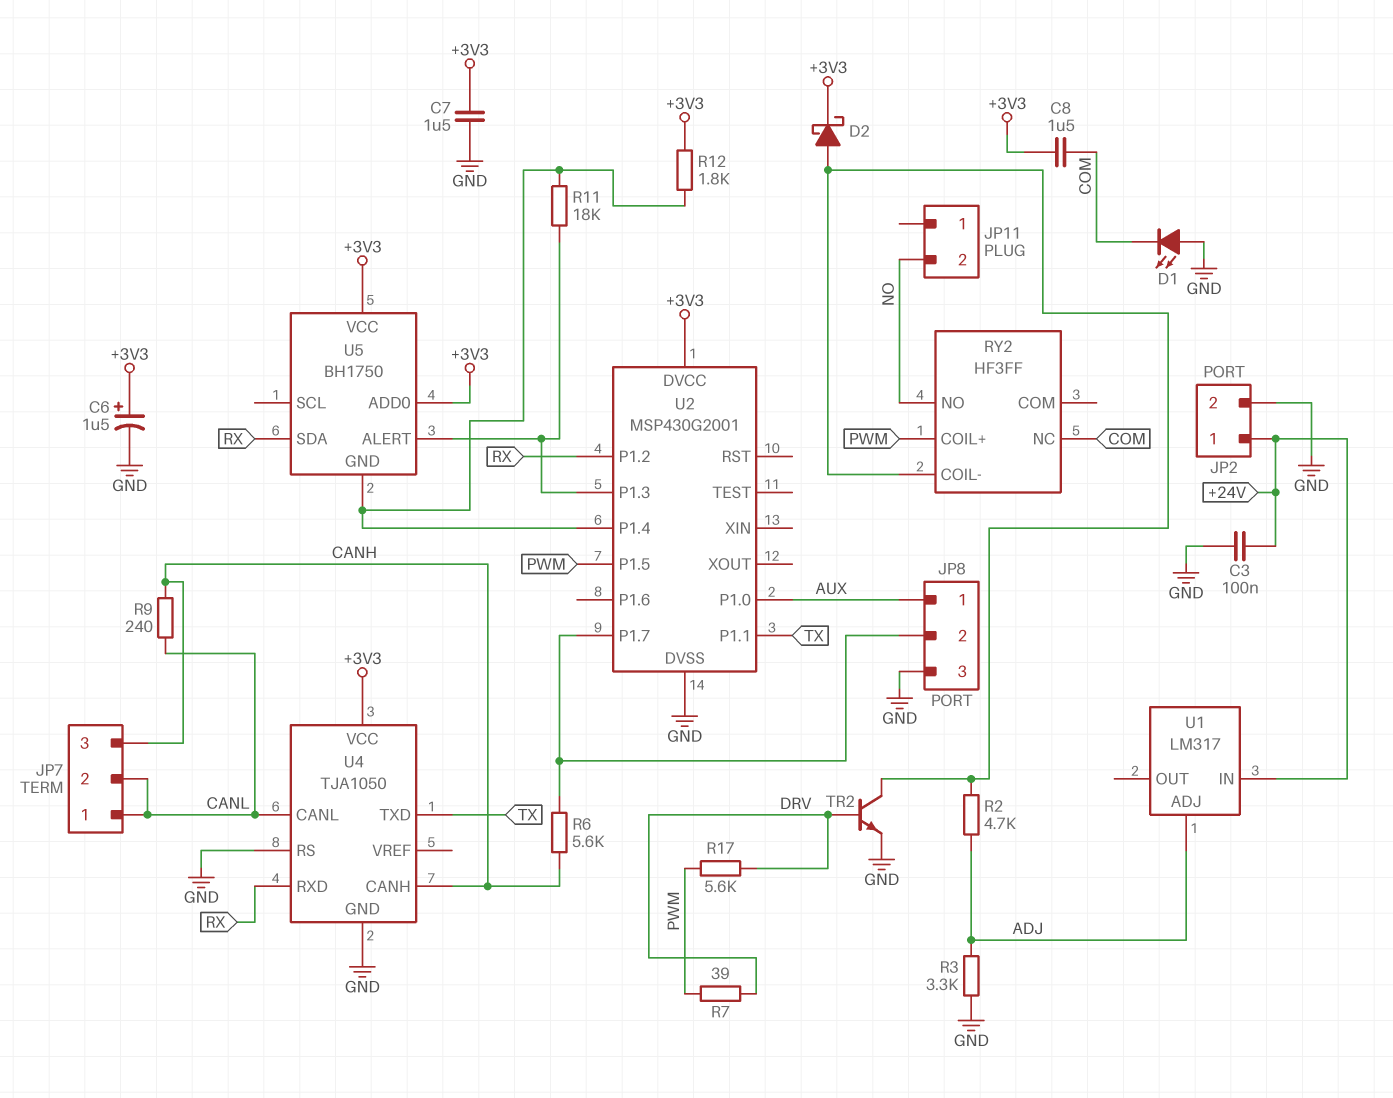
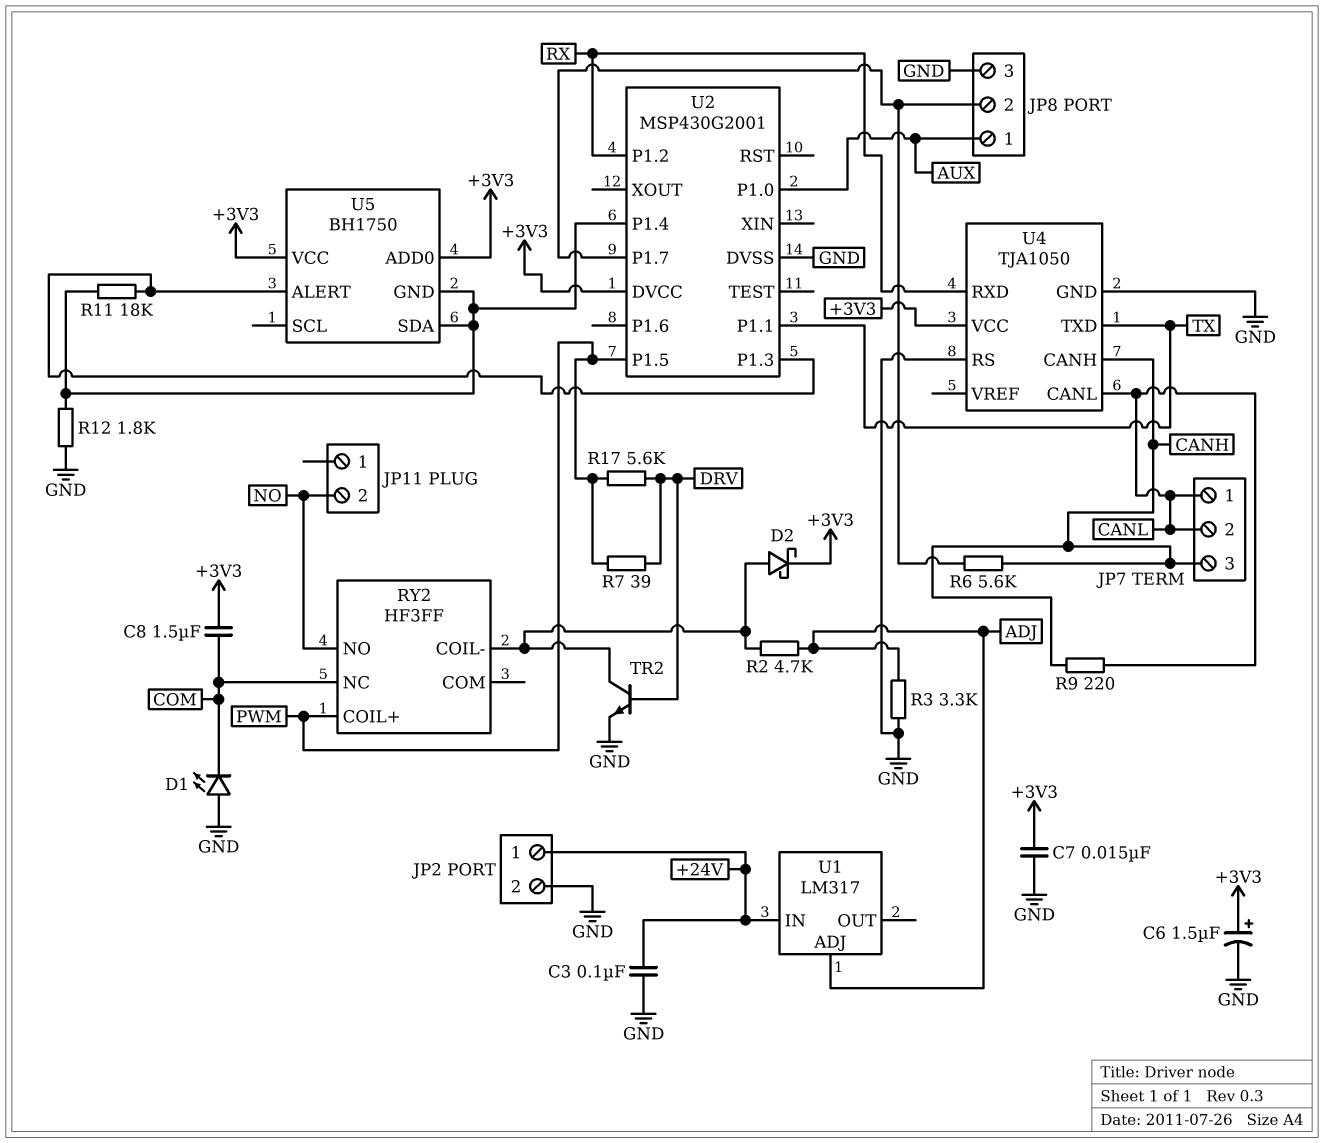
C7: 1.5uF (+3V3, GND) -> 15nF (+3V3, GND)
R9: 240 (CANH, CANL) -> 220 (CANH, CANL)
R12: 1.8k (+3V3, U2/P1.4) -> 1.8k (GND, U2/P1.4)
U5 pin SDA: RX -> U2/P1.4

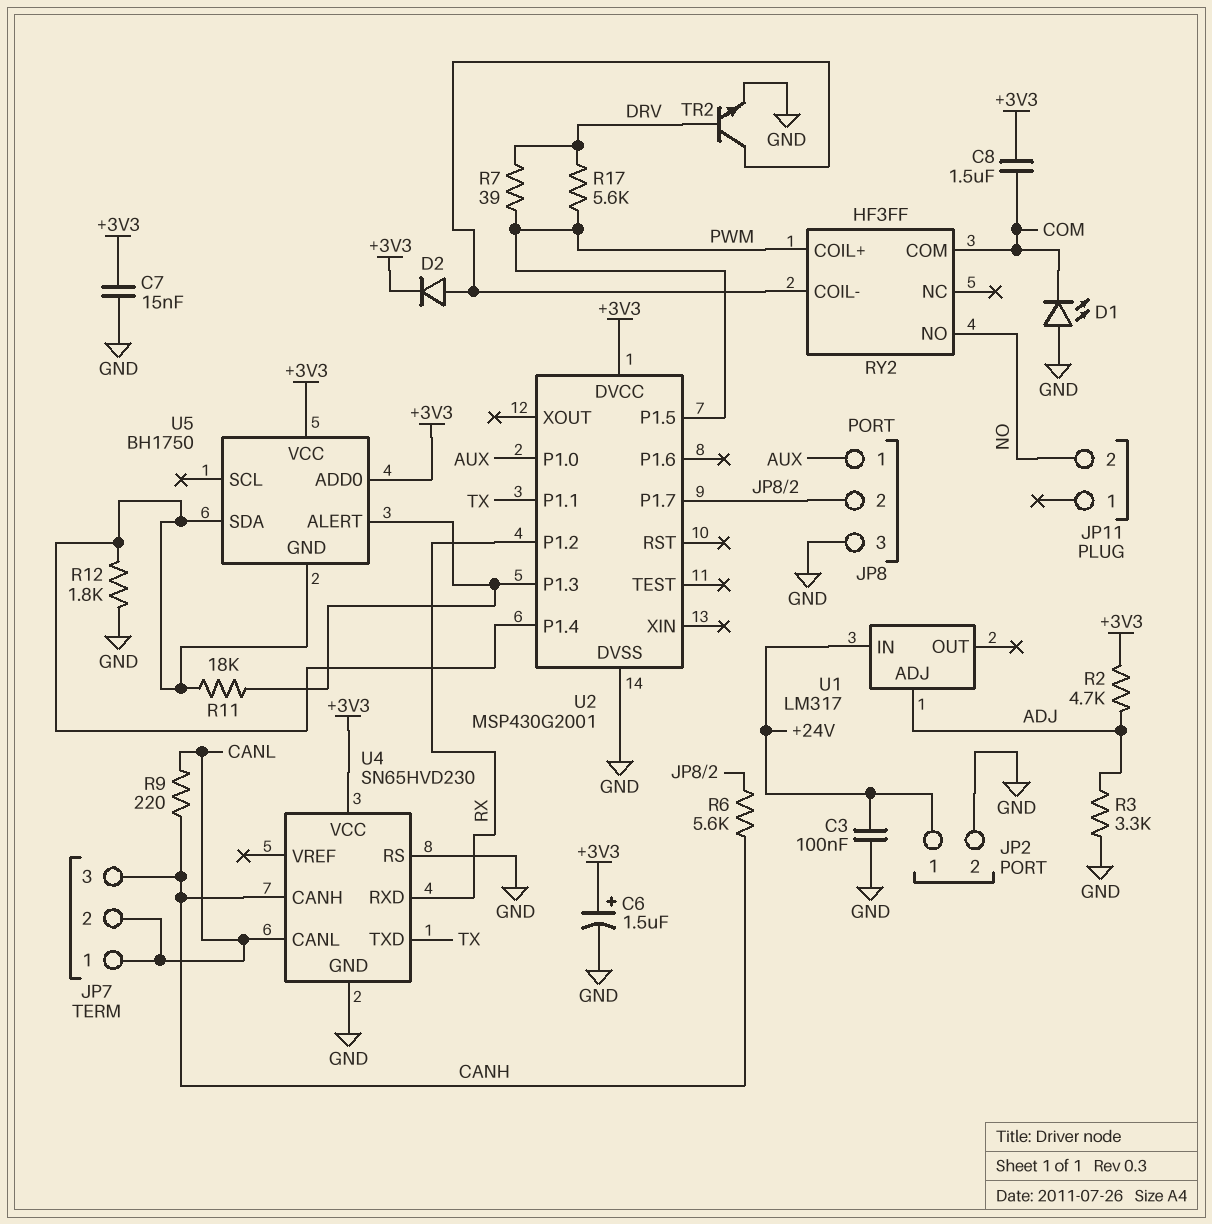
D2: schottky (A RY2/COIL-, K +3V3) -> diode (A RY2/COIL-, K +3V3)
R2: 4.7k (ADJ, RY2/COIL-) -> 4.7k (+3V3, ADJ)
RY2 pin COM: none -> COM
RY2 pin NC: COM -> none
U4: TJA1050 -> SN65HVD230

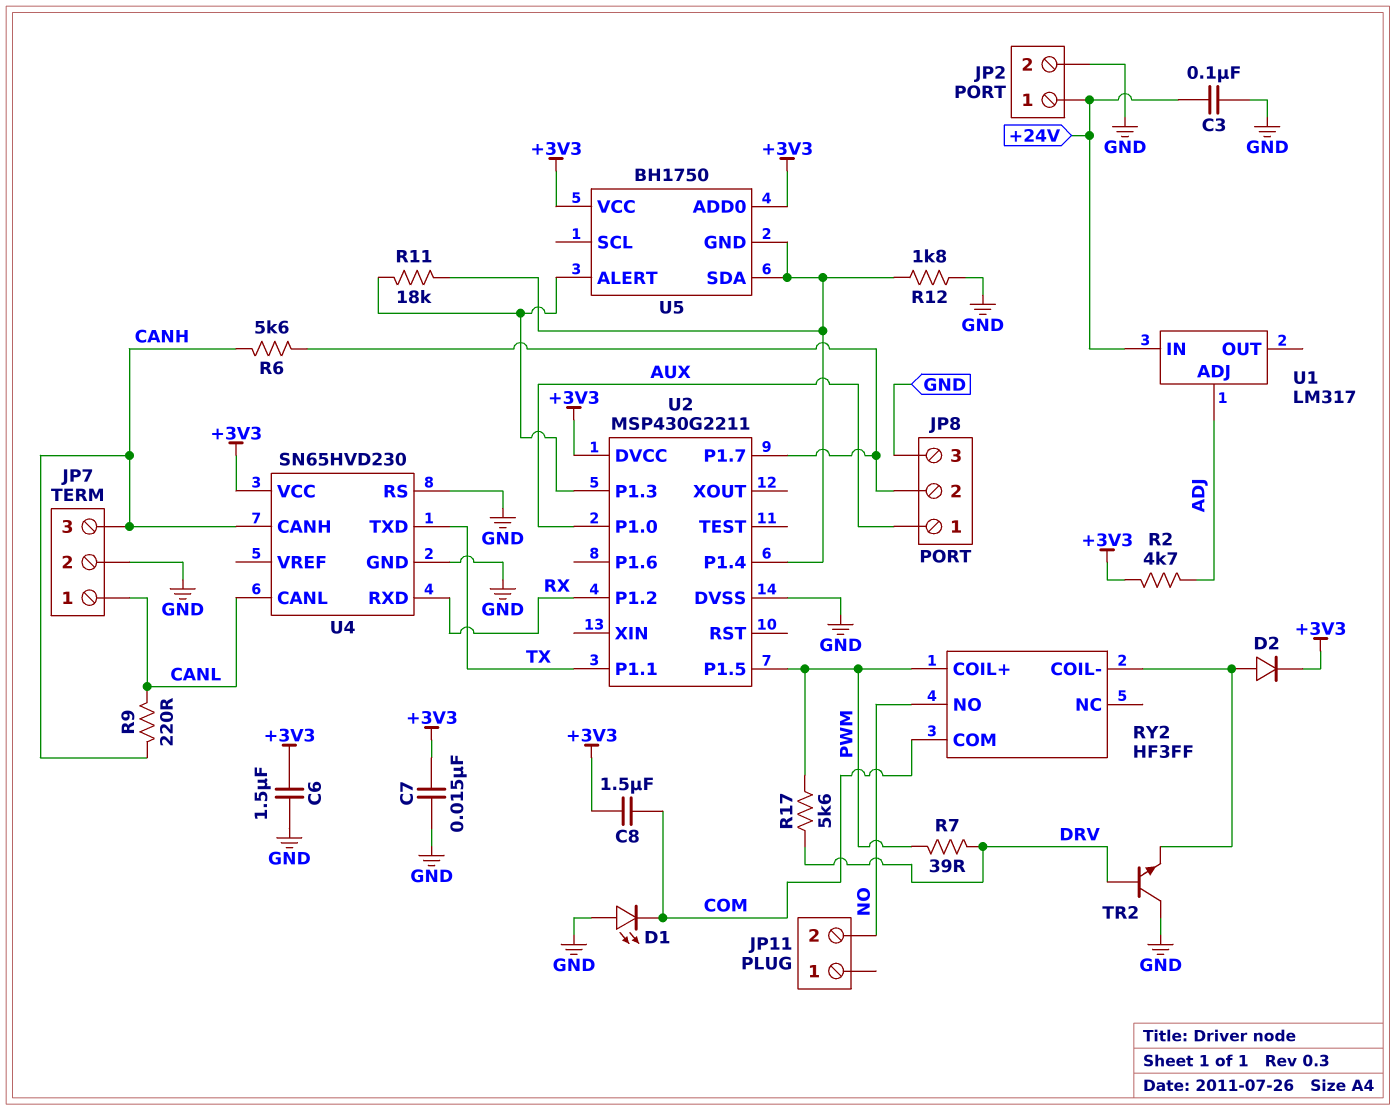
C6: 1.5uF (plus +3V3, minus GND) -> 1.5uF (+3V3, GND)
JP7 pin 2: CANL -> GND
R3: 3.3k (ADJ, GND) -> none
TR2: NPN (B DRV, C RY2/COIL-, E GND) -> NPN (B DRV, C GND, E RY2/COIL-)
U2: MSP430G2001 -> MSP430G2211

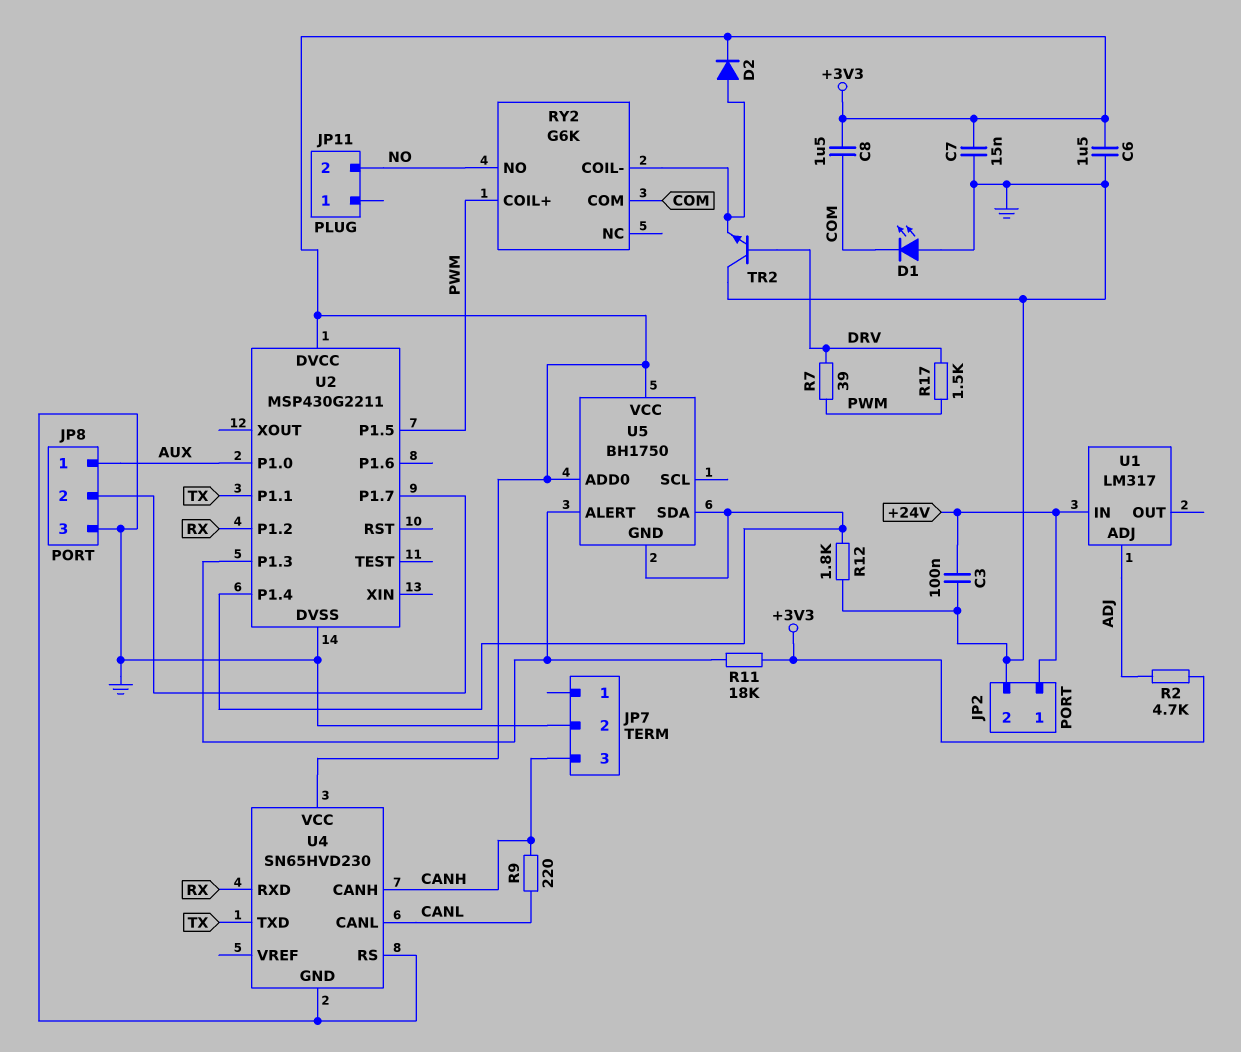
JP7 pin 1: CANL -> none
R6: 5.6k (CANH, JP8/2) -> none
R11: 18k (U2/P1.3, U2/P1.4) -> 18k (+3V3, U2/P1.3)
R17: 5.6k (DRV, PWM) -> 1.5k (DRV, PWM)
RY2: HF3FF -> G6K

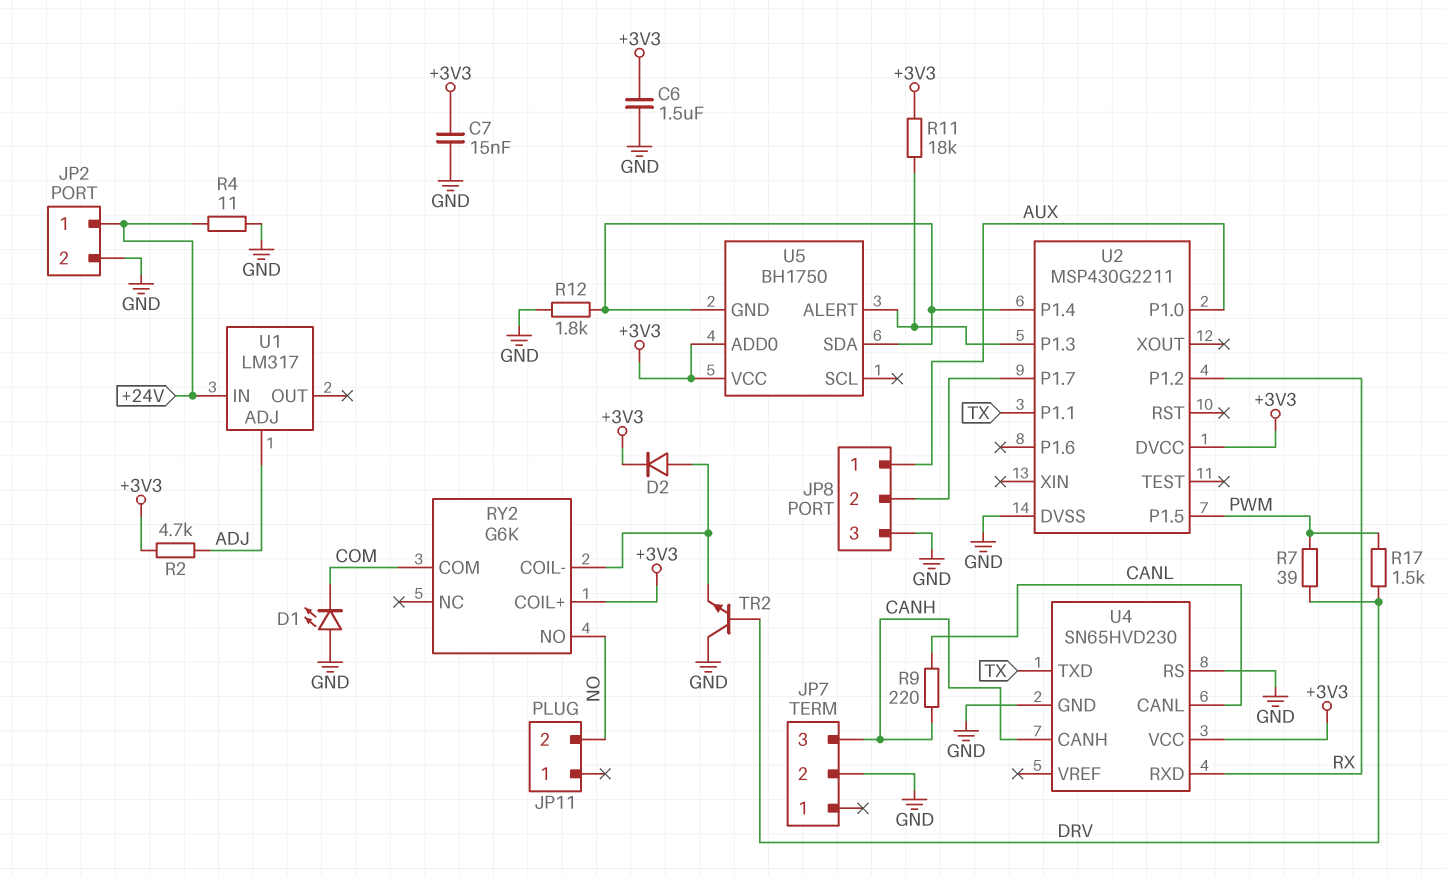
C3: 100nF (+24V, GND) -> none
C8: 1.5uF (+3V3, COM) -> none
R4: none -> 11 (+24V, GND)
RY2 pin COIL+: PWM -> +3V3

